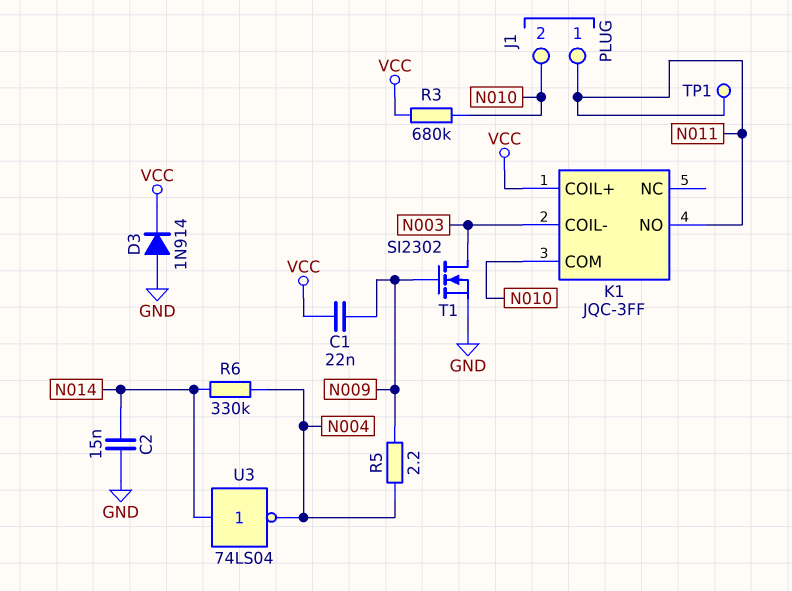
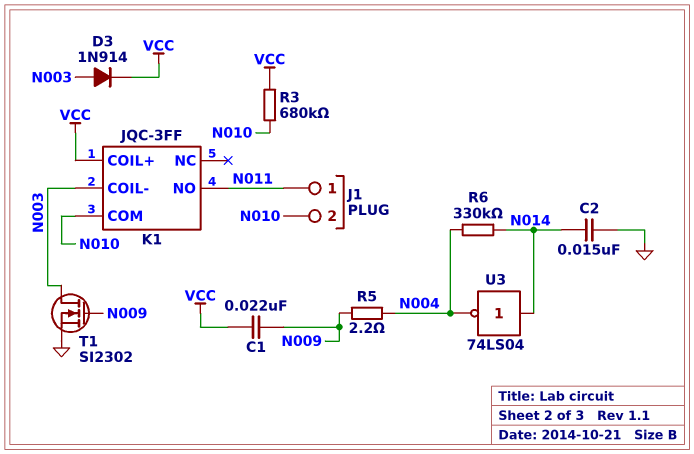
D3: diode 1N914 (A GND, K VCC) -> diode 1N914 (A N003, K VCC)
TP1: test point (N011) -> none

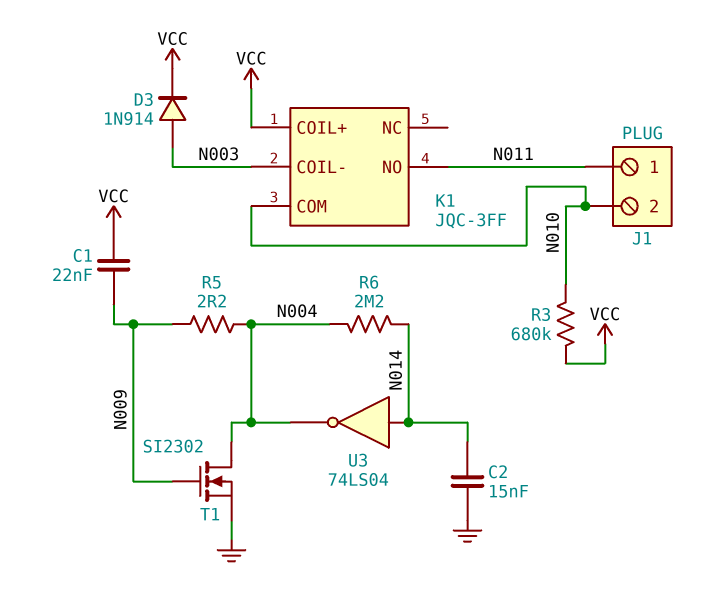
R6: 330k (N004, N014) -> 2.2M (N004, N014)
T1: NMOS SI2302 (G N009, D N003, S GND) -> NMOS SI2302 (G N009, D N004, S GND)

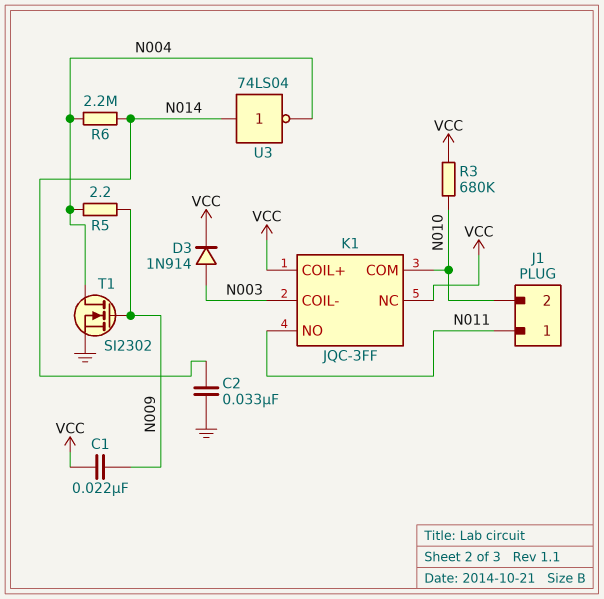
C2: 15nF (GND, N014) -> 33nF (GND, N014)
K1 pin NC: none -> VCC

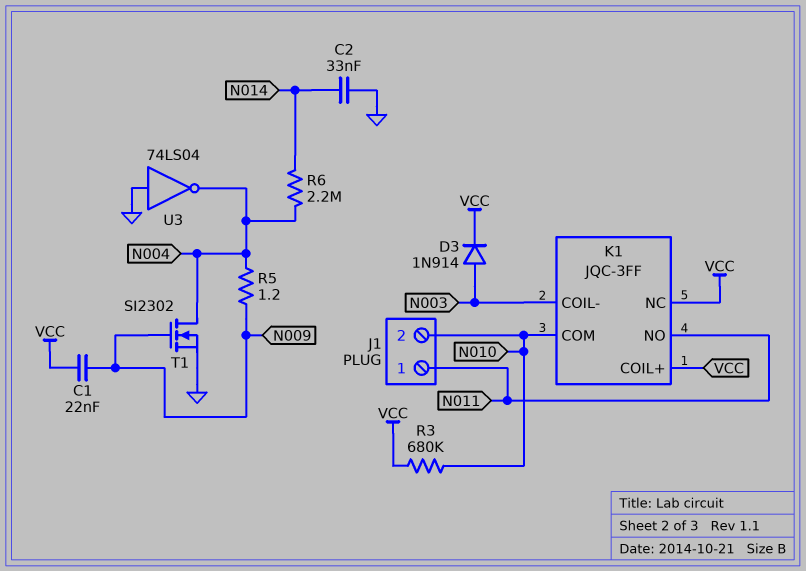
R5: 2.2 (N004, N009) -> 1.2 (N004, N009)
U3: NOT 74LS04 (in N014, out N004) -> NOT 74LS04 (in GND, out N004)

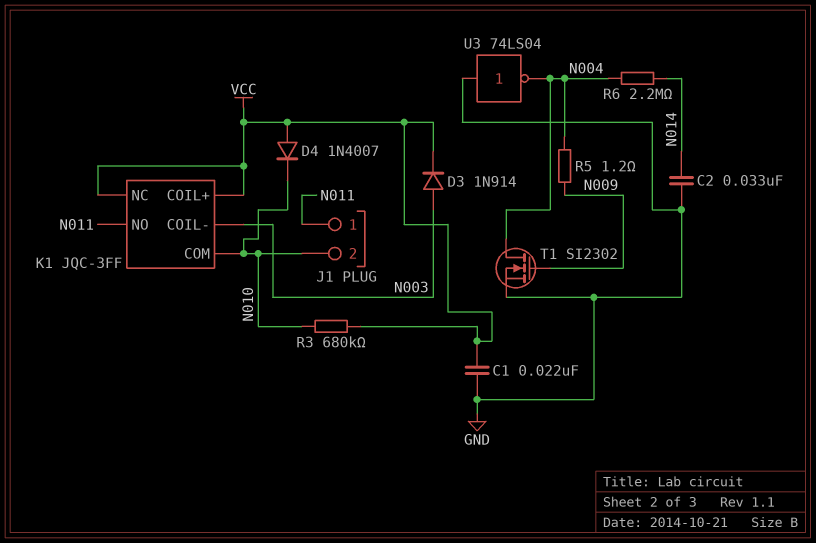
C1: 22nF (N009, VCC) -> 22nF (GND, VCC)
D4: none -> diode 1N4007 (A VCC, K N010)

